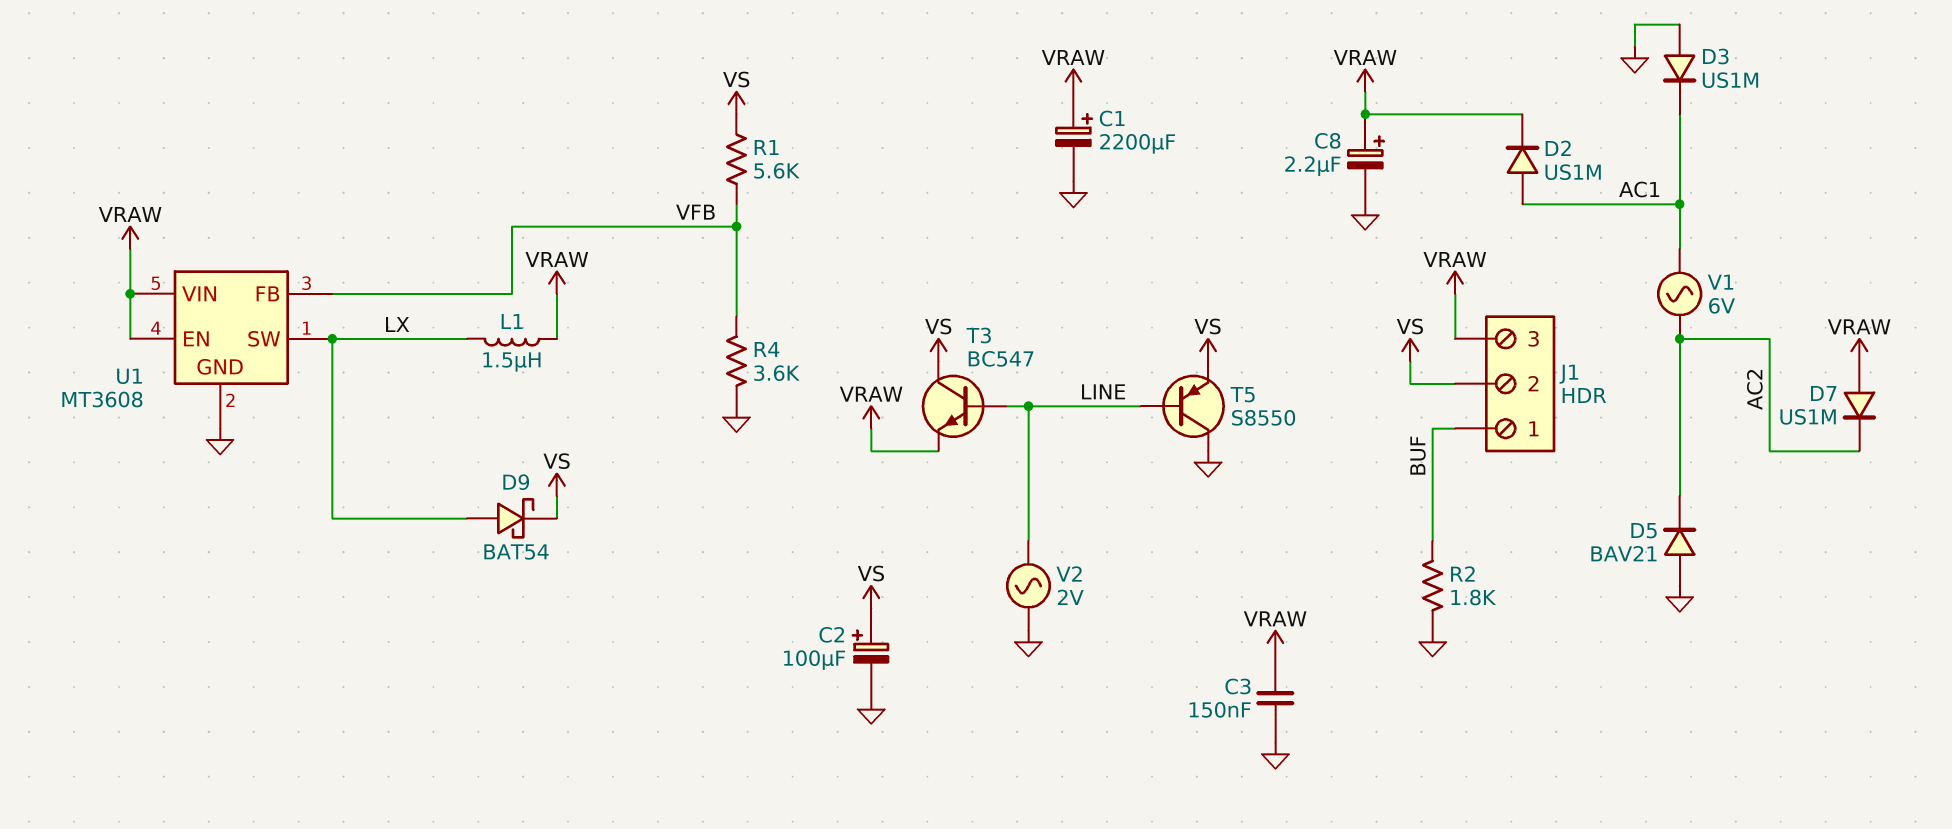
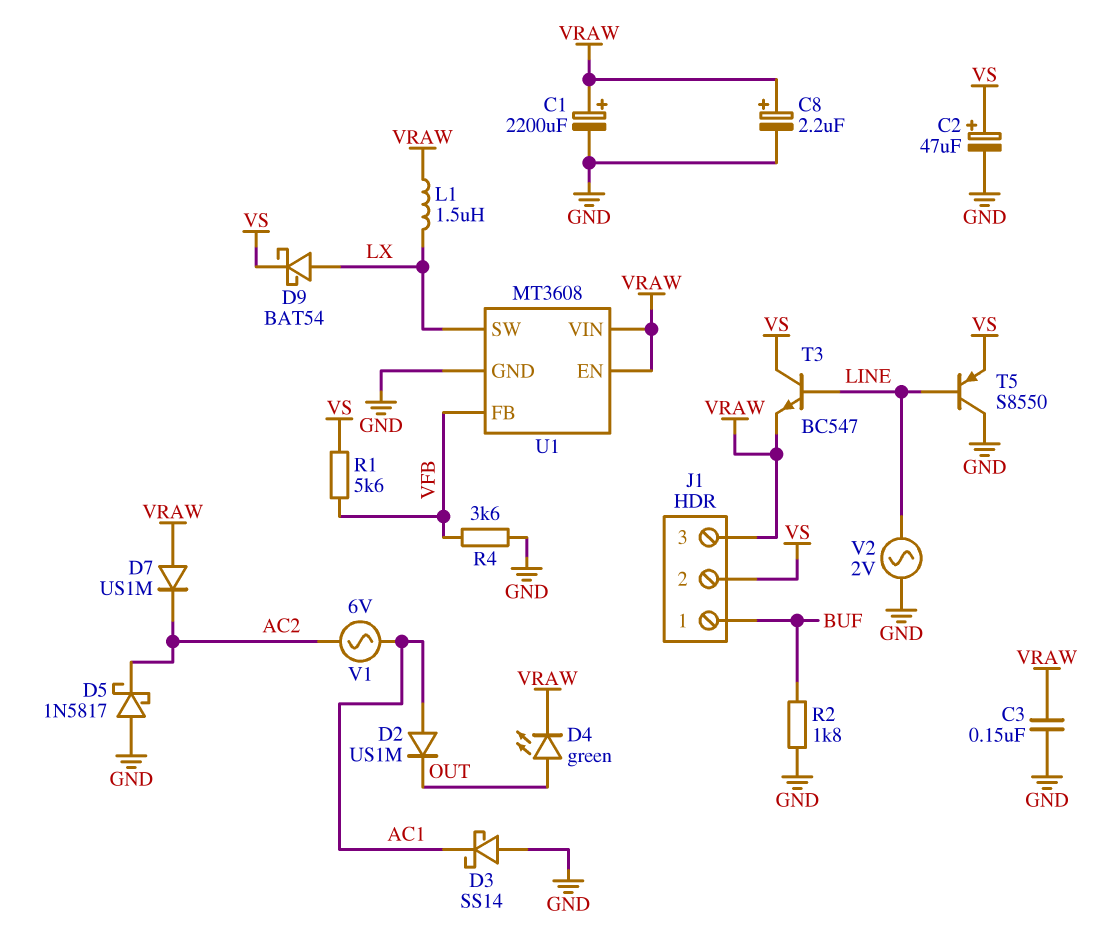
C2: 100uF (plus VS, minus GND) -> 47uF (plus VS, minus GND)
D2: diode US1M (A AC1, K VRAW) -> diode US1M (A AC1, K OUT)
D3: diode US1M (A GND, K AC1) -> schottky SS14 (A GND, K AC1)
D4: none -> LED green (A OUT, K VRAW)
D5: diode BAV21 (A GND, K AC2) -> schottky 1N5817 (A GND, K AC2)

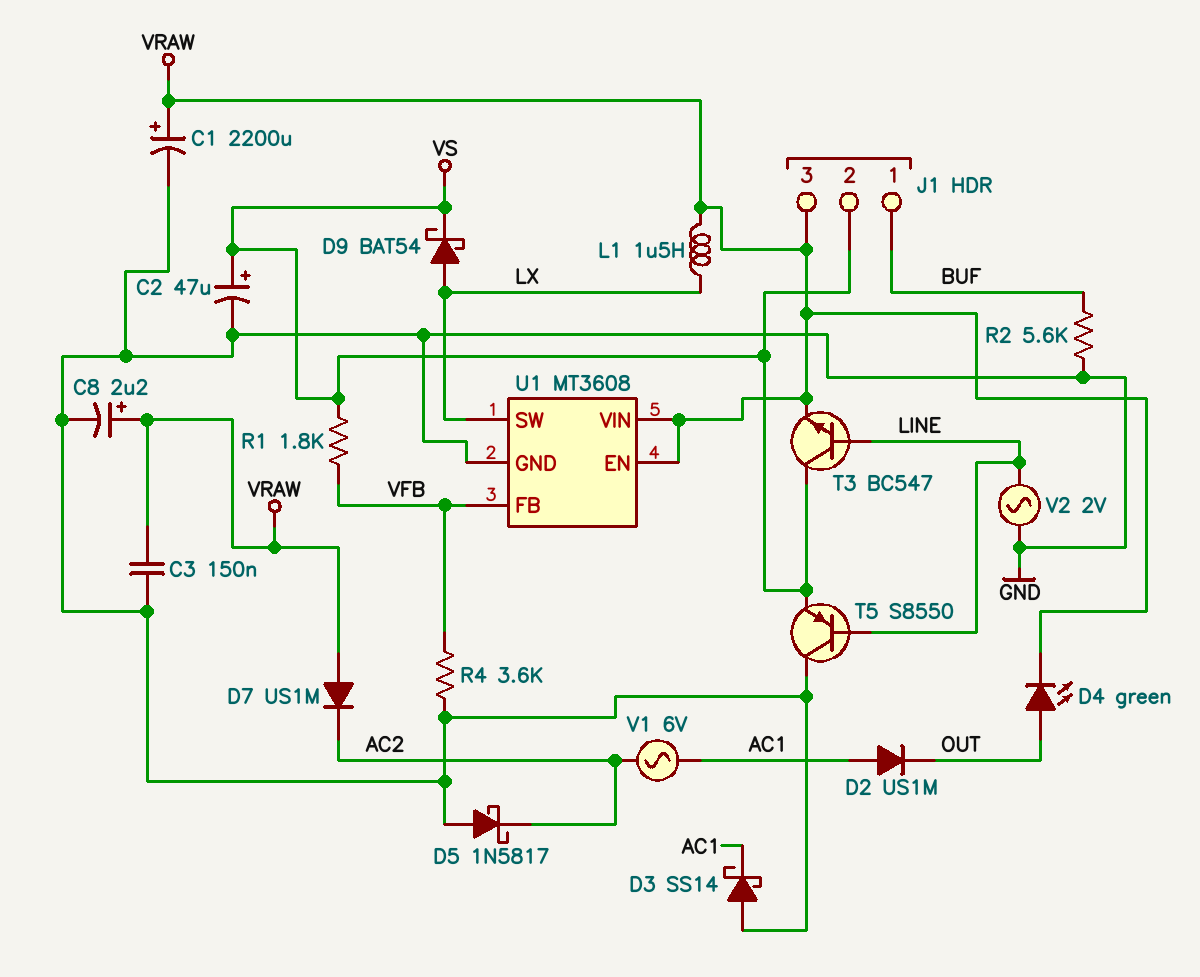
R1: 5.6k (VFB, VS) -> 1.8k (VFB, VS)
R2: 1.8k (BUF, GND) -> 5.6k (BUF, GND)

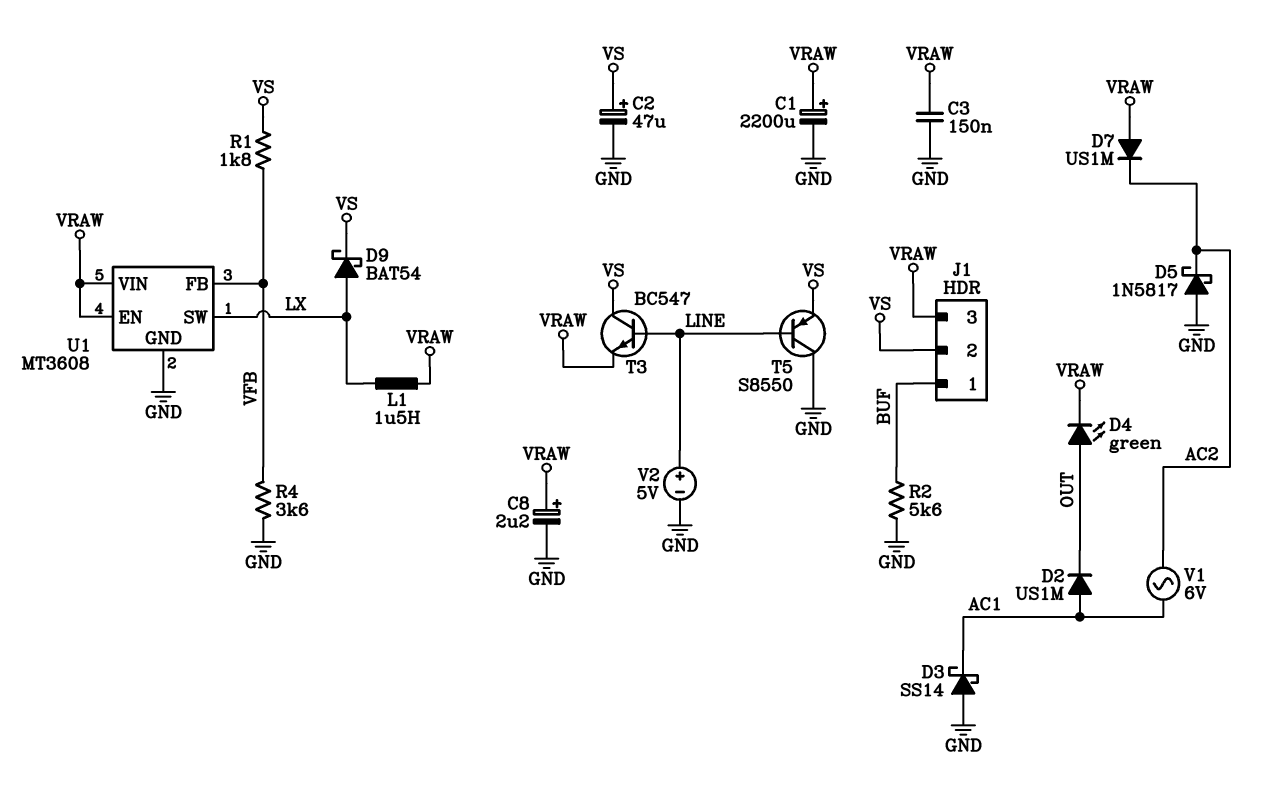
V2: AC 2V (GND, LINE) -> 5V (plus LINE, minus GND)

